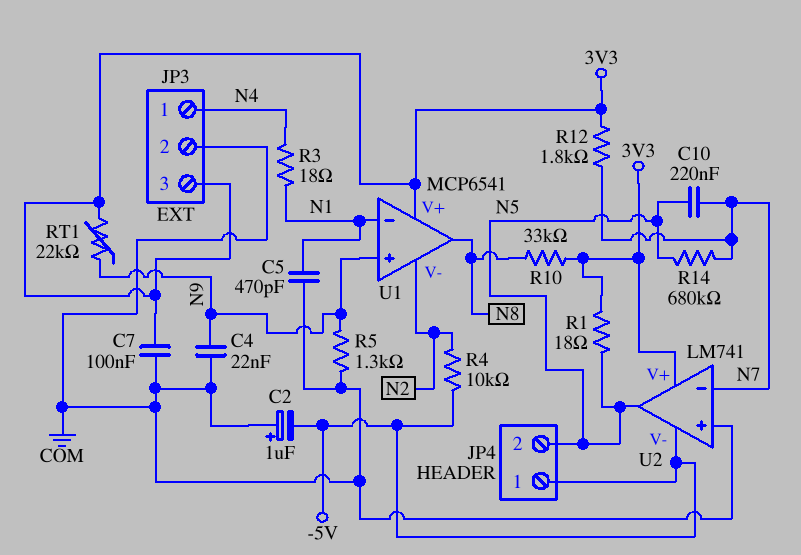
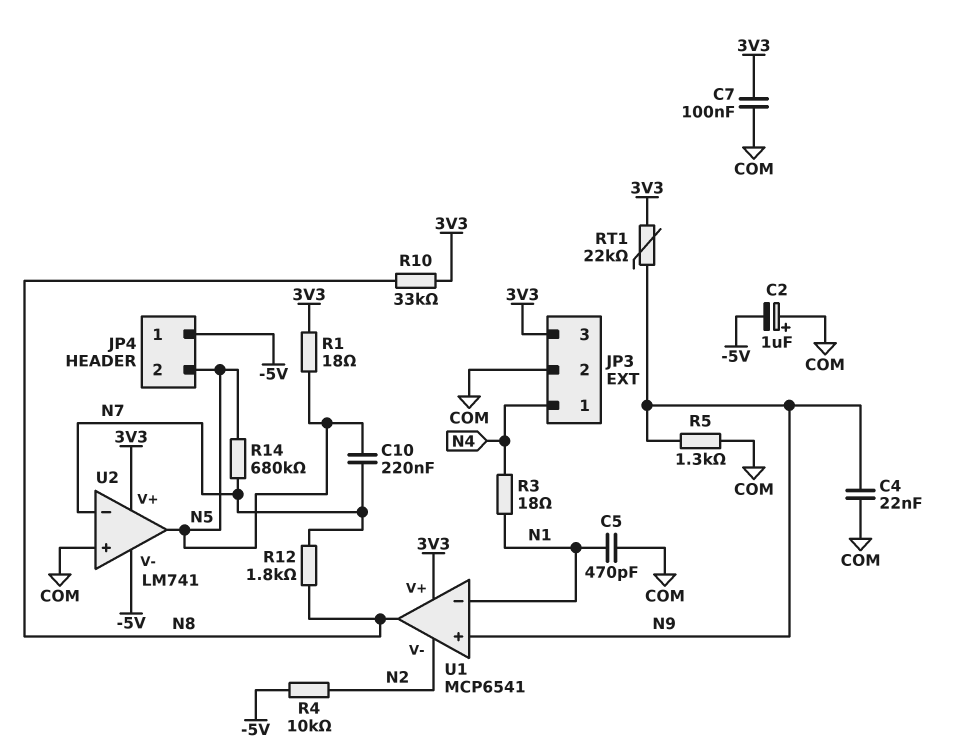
R12: 1.8k (3V3, N7) -> 1.8k (N7, N8)

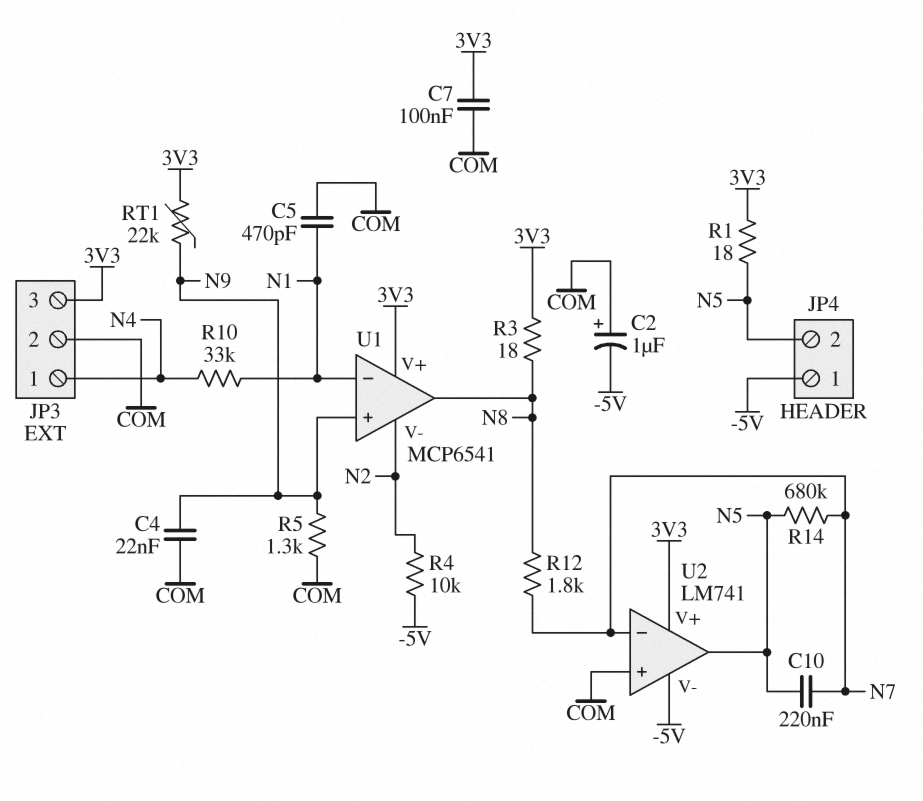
R3: 18 (N1, N4) -> 18 (3V3, N8)
R10: 33k (3V3, N8) -> 33k (N1, N4)

